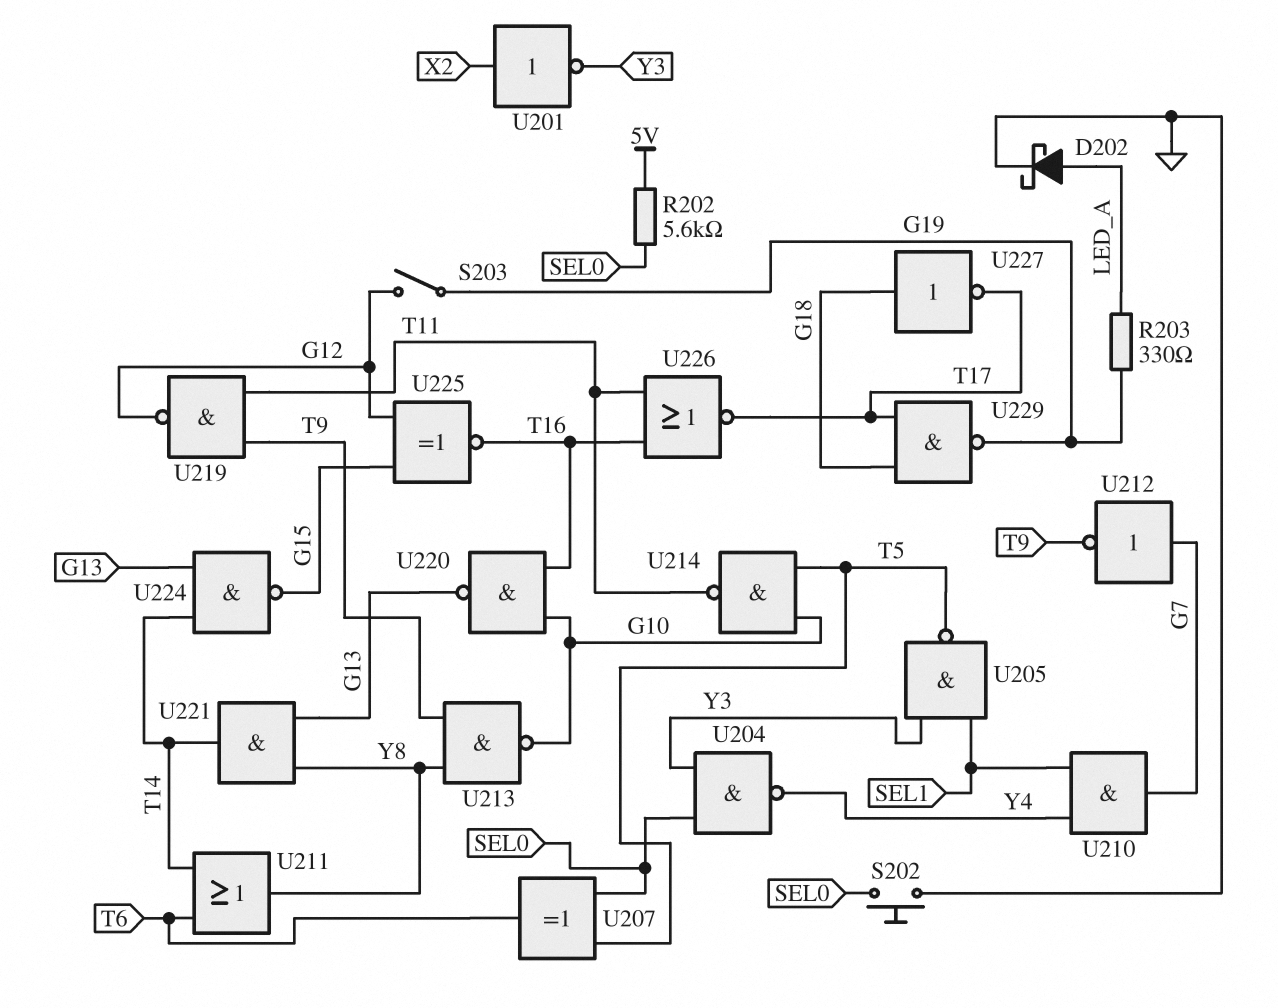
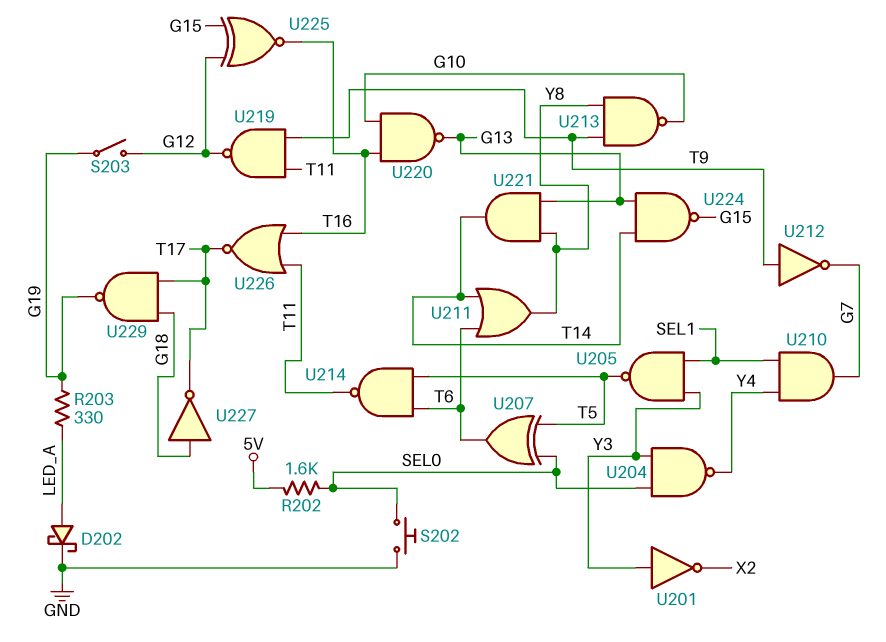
R202: 5.6k (5V, SEL0) -> 1.6k (5V, SEL0)
U201: NOT (in X2, out Y3) -> NOT (in Y3, out X2)
U212: NOT (in G7, out T9) -> NOT (in T9, out G7)
U214: NAND (in G10, in T5, out T11) -> NAND (in T5, in T6, out T11)

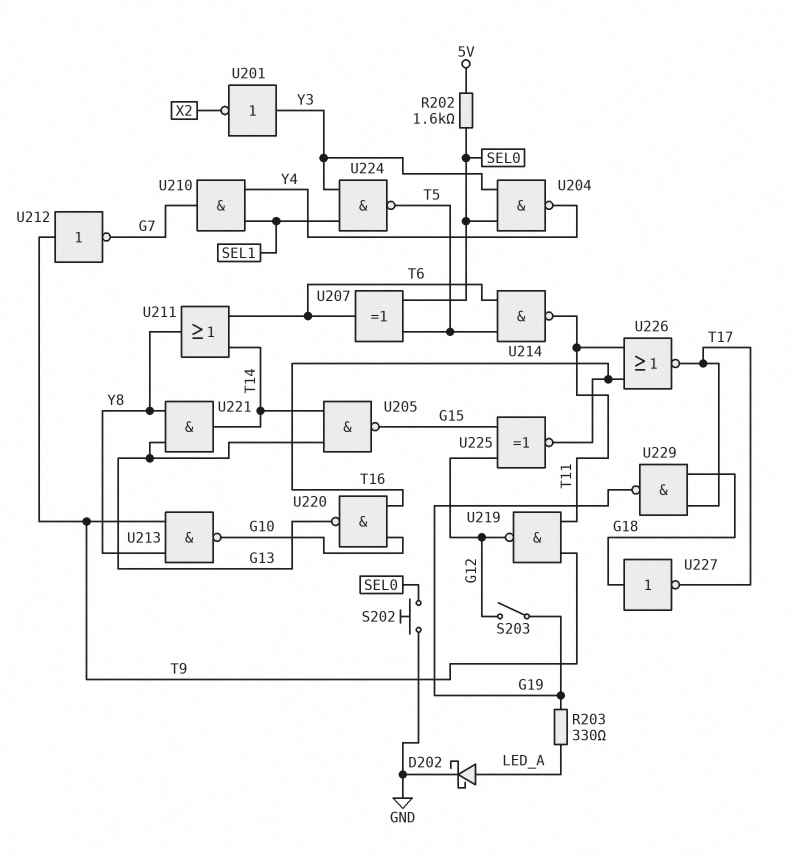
U205: NAND (in SEL1, in Y3, out T5) -> NAND (in G13, in T14, out G15)
U224: NAND (in G13, in T14, out G15) -> NAND (in SEL1, in Y3, out T5)

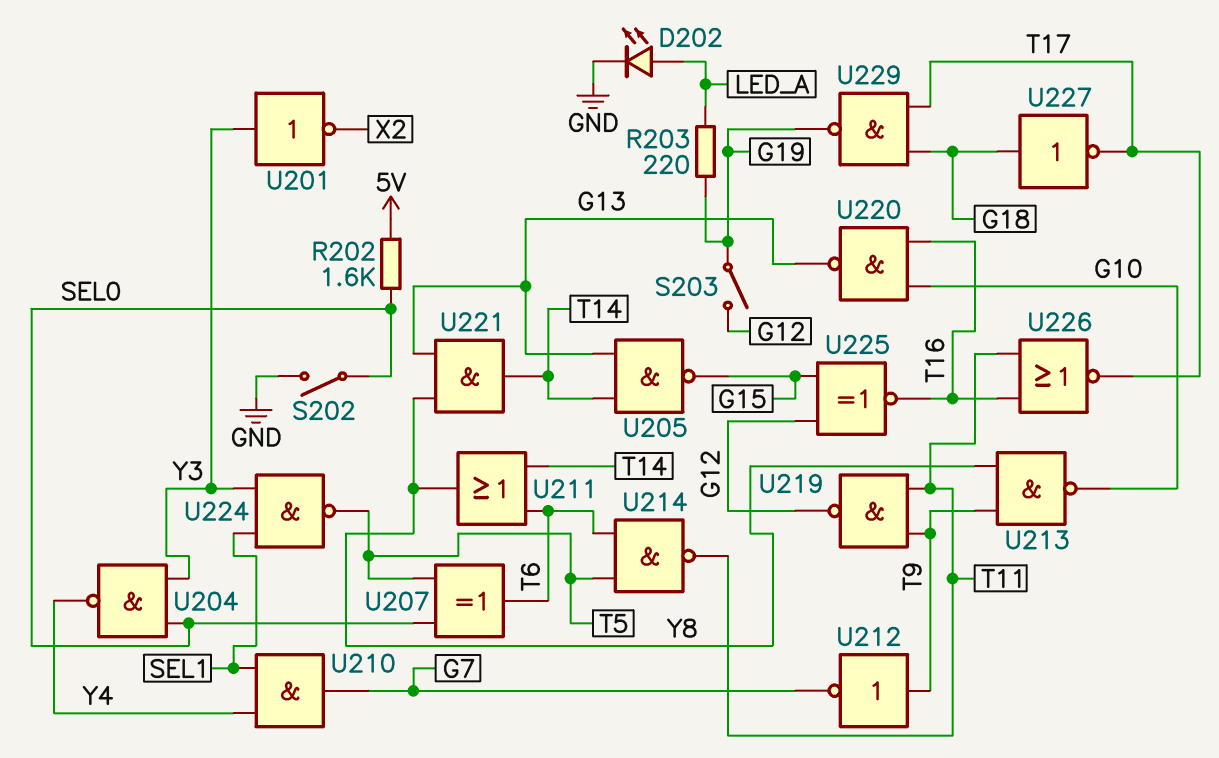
D202: schottky (A LED_A, K GND) -> LED (A LED_A, K GND)
R203: 330 (G19, LED_A) -> 220 (G19, LED_A)
S202: button (GND, SEL0) -> switch (GND, SEL0)

